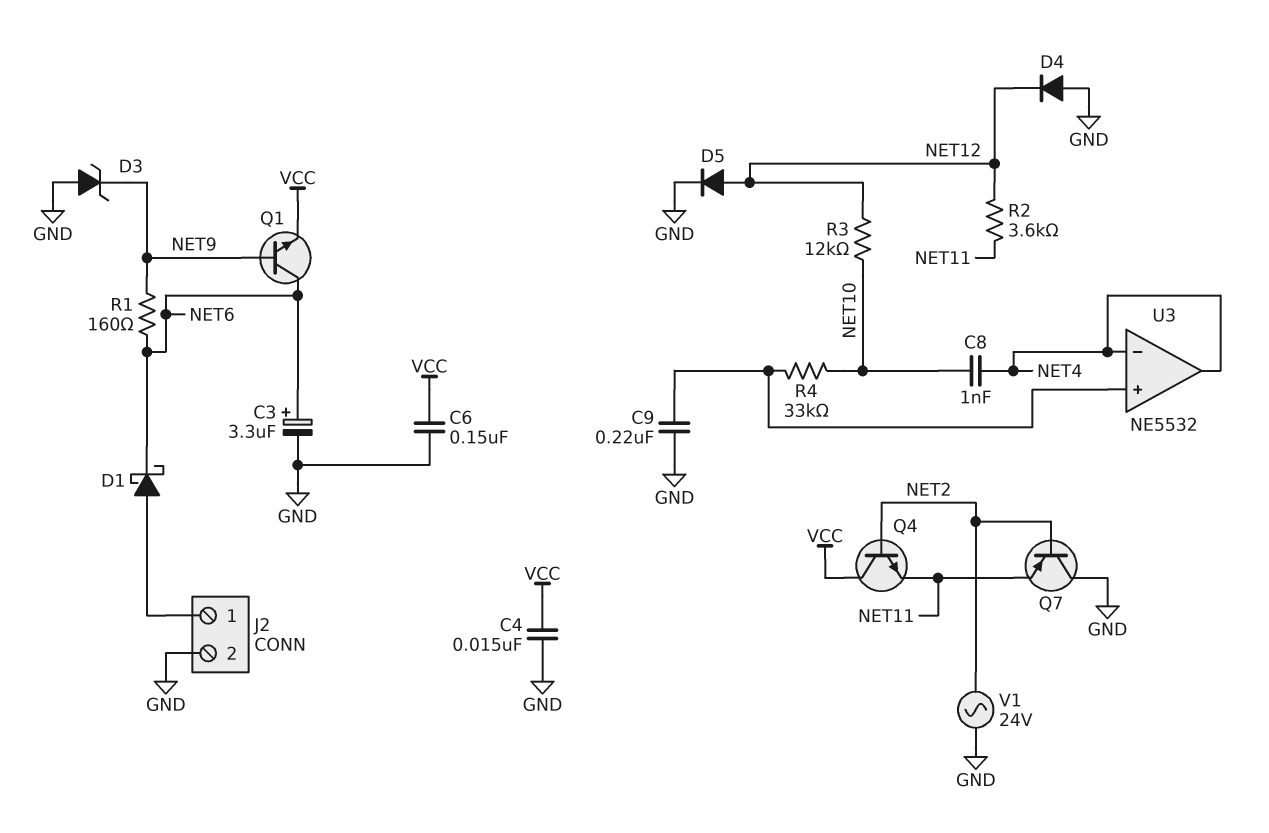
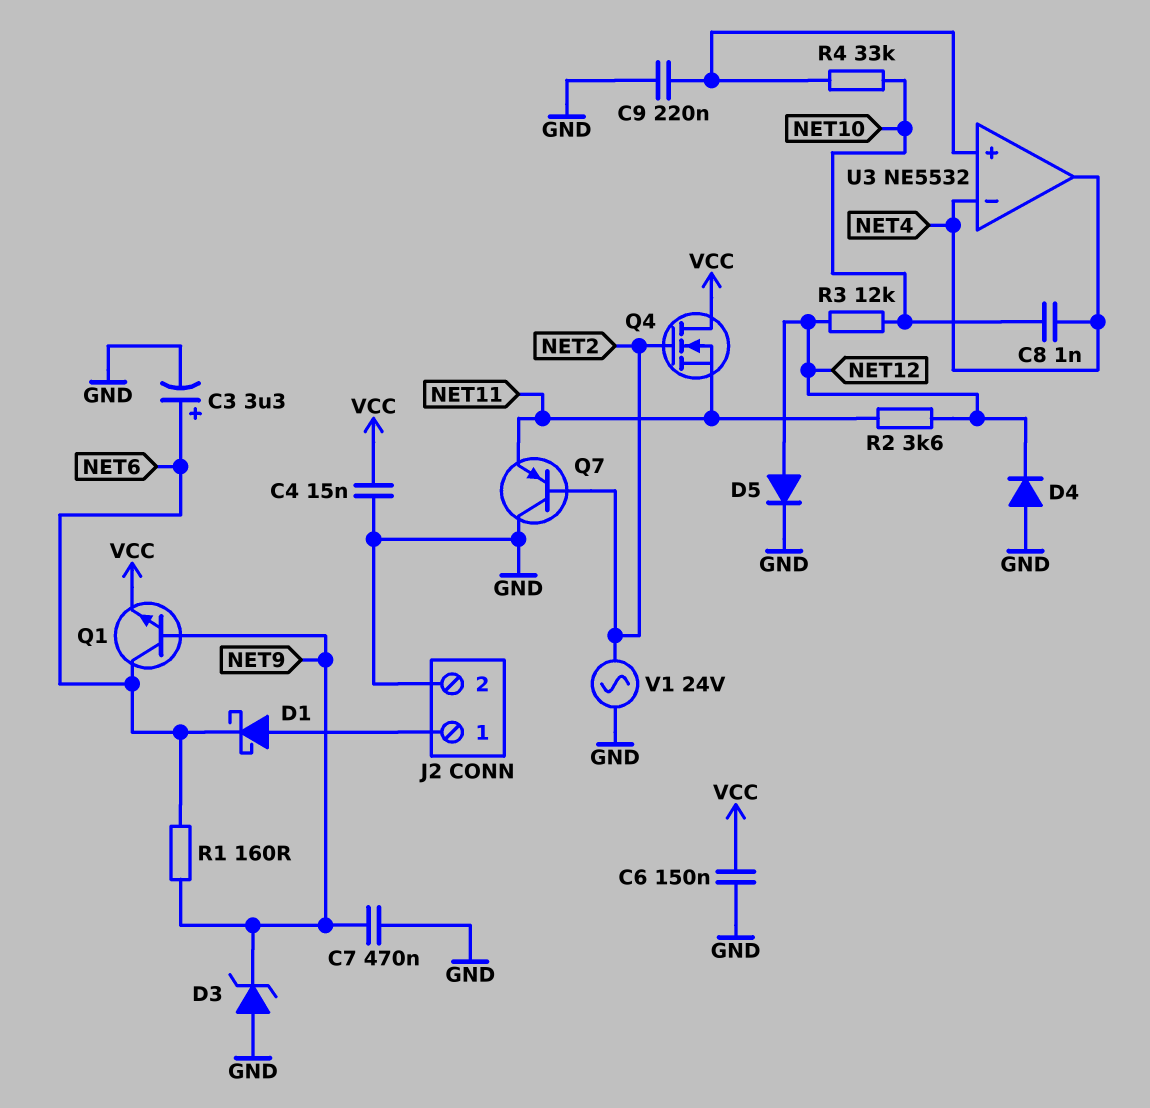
C7: none -> 470nF (GND, NET9)
Q4: NPN (B NET2, C VCC, E NET11) -> NMOS (G NET2, D VCC, S NET11)

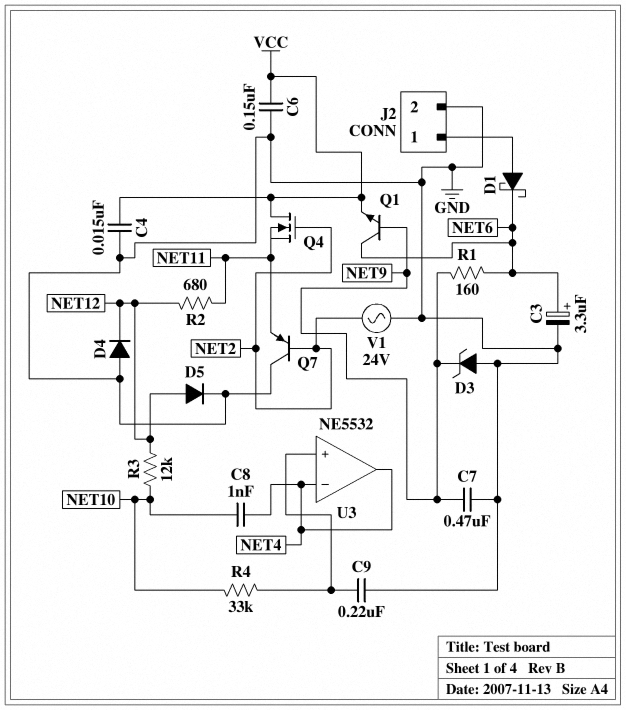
R2: 3.6k (NET11, NET12) -> 680 (NET11, NET12)

